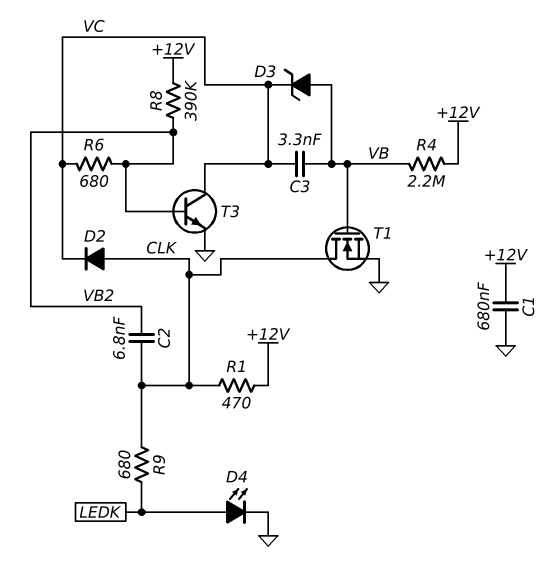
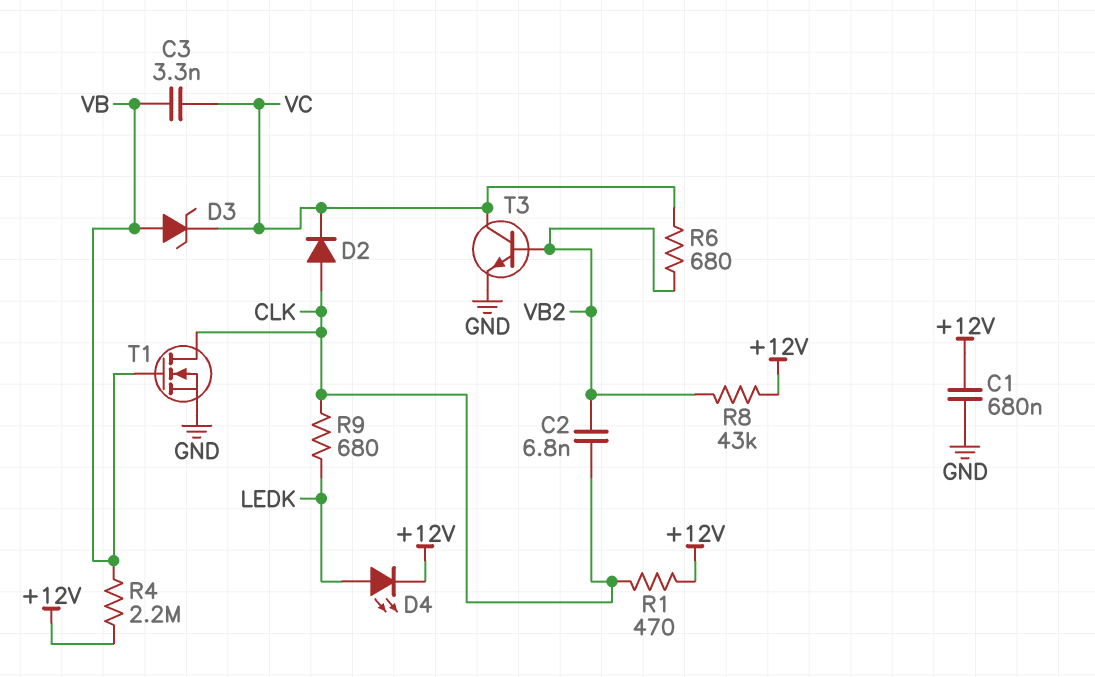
D4: LED (A LEDK, K GND) -> LED (A LEDK, K +12V)
R8: 390k (+12V, VB2) -> 43k (+12V, VB2)

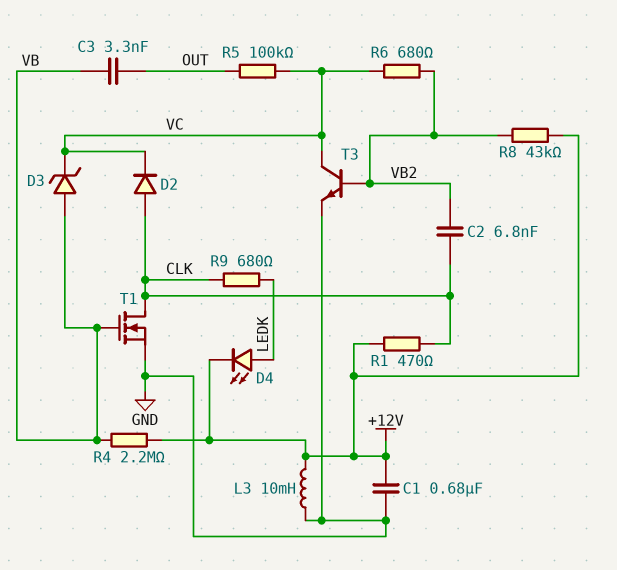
C3: 3.3nF (VB, VC) -> 3.3nF (OUT, VB)
L3: none -> 10mH (+12V, GND)
R5: none -> 100k (OUT, VC)

